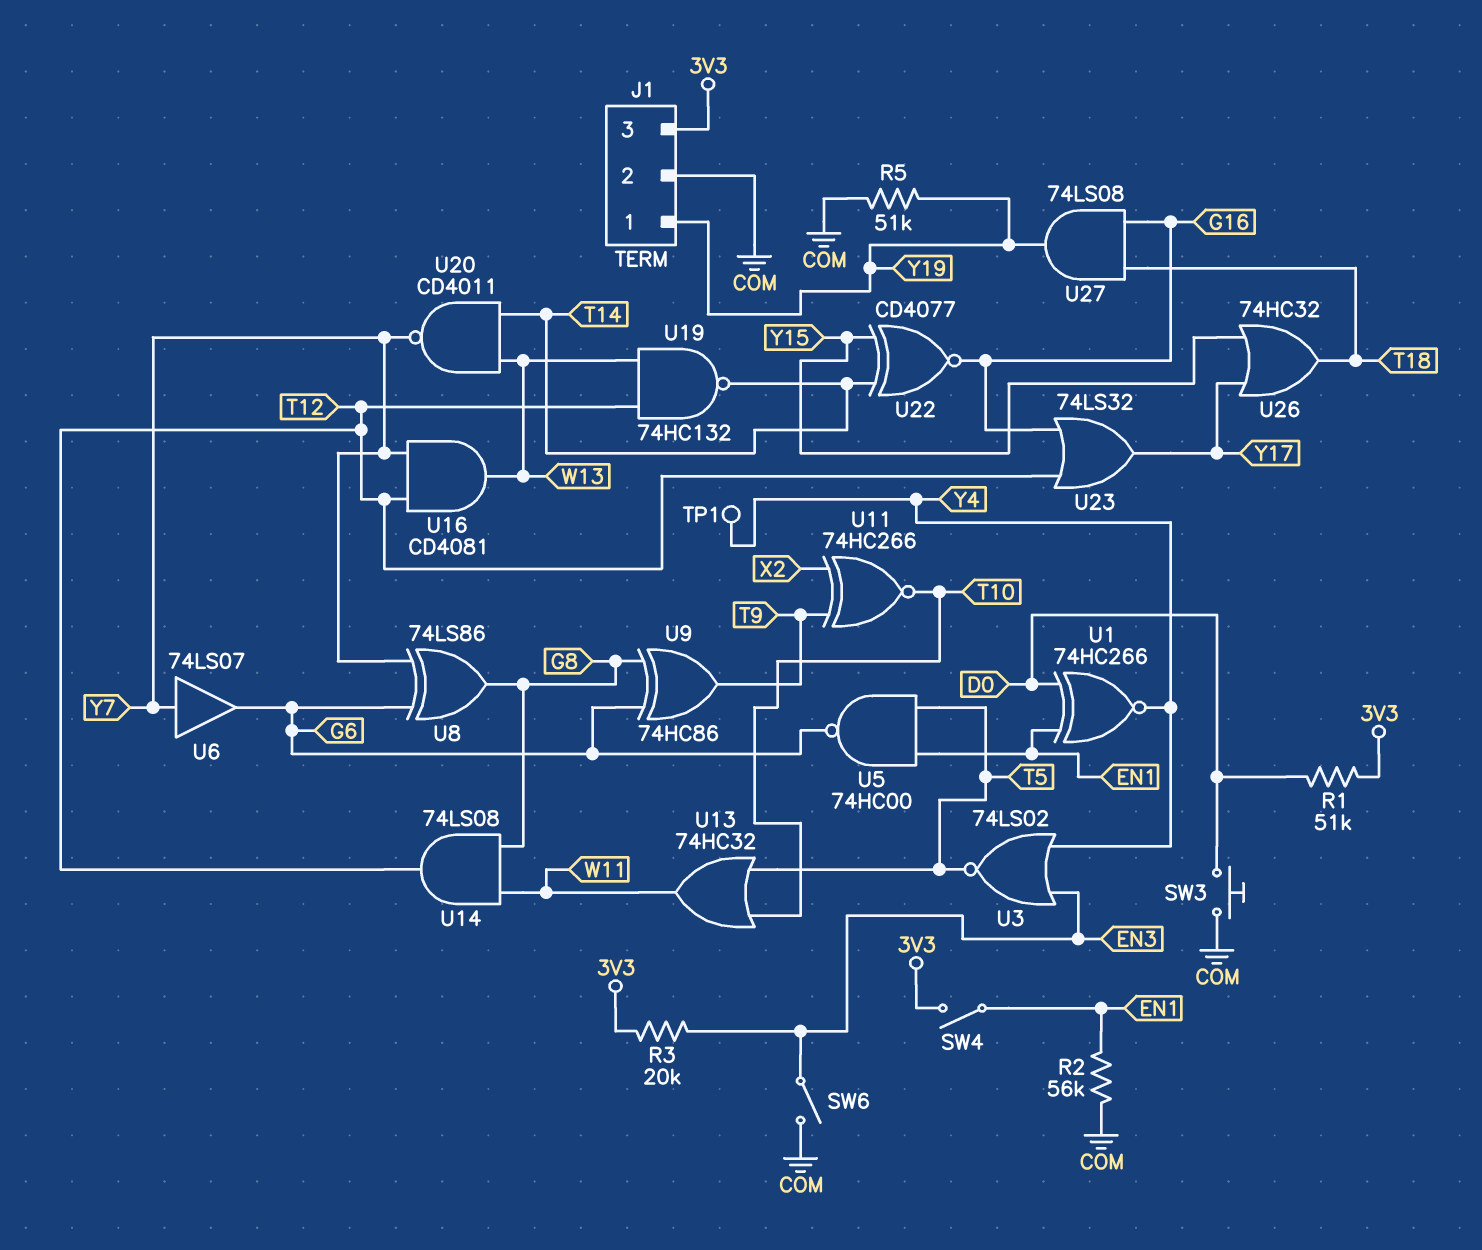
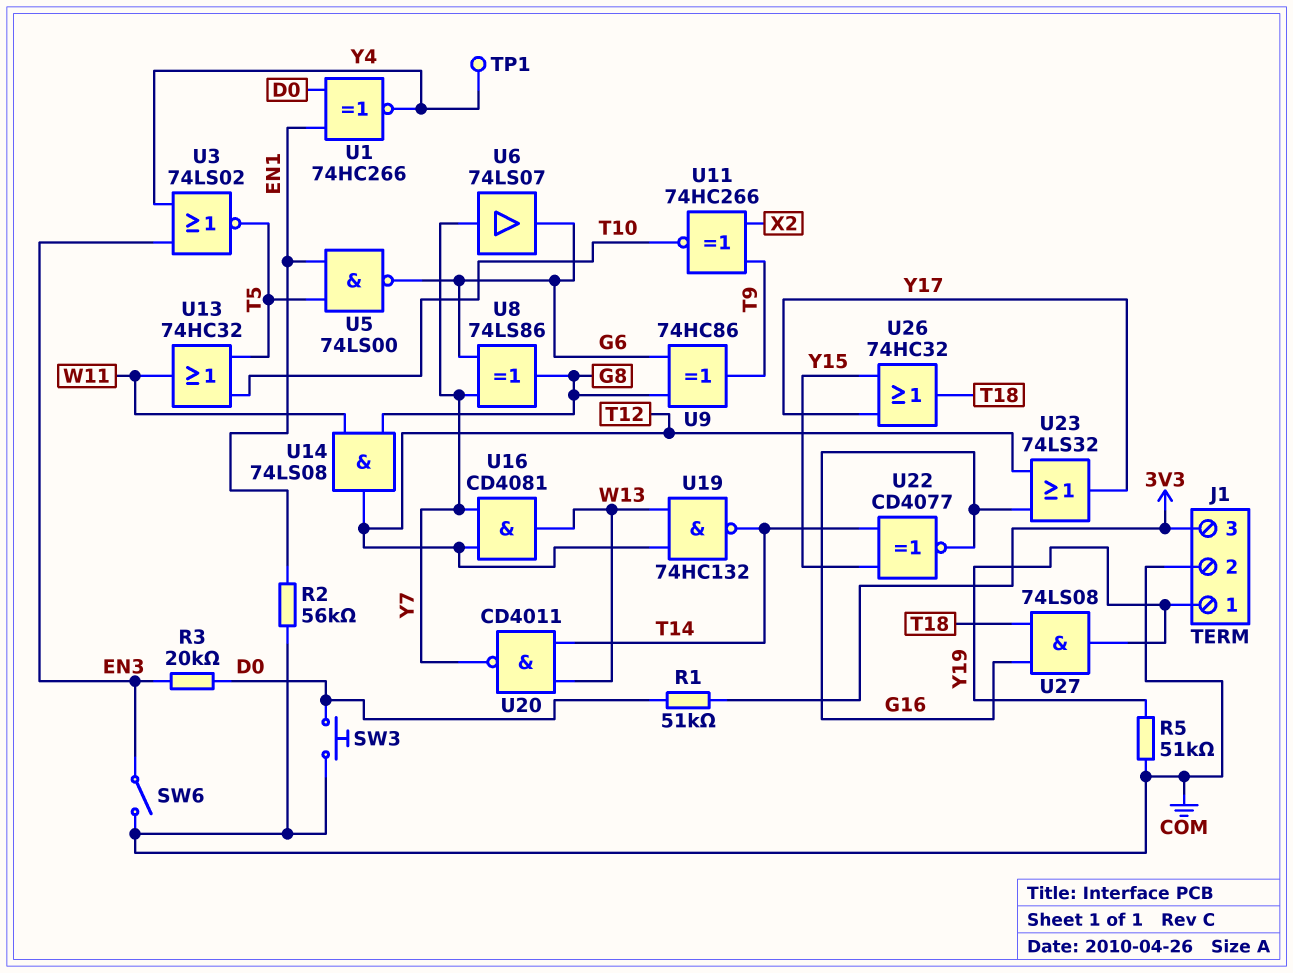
R3: 20k (3V3, EN3) -> 20k (D0, EN3)
SW4: switch (3V3, EN1) -> none
U5: NAND 74HC00 (in EN1, in T5, out G6) -> NAND 74LS00 (in EN1, in T5, out G6)

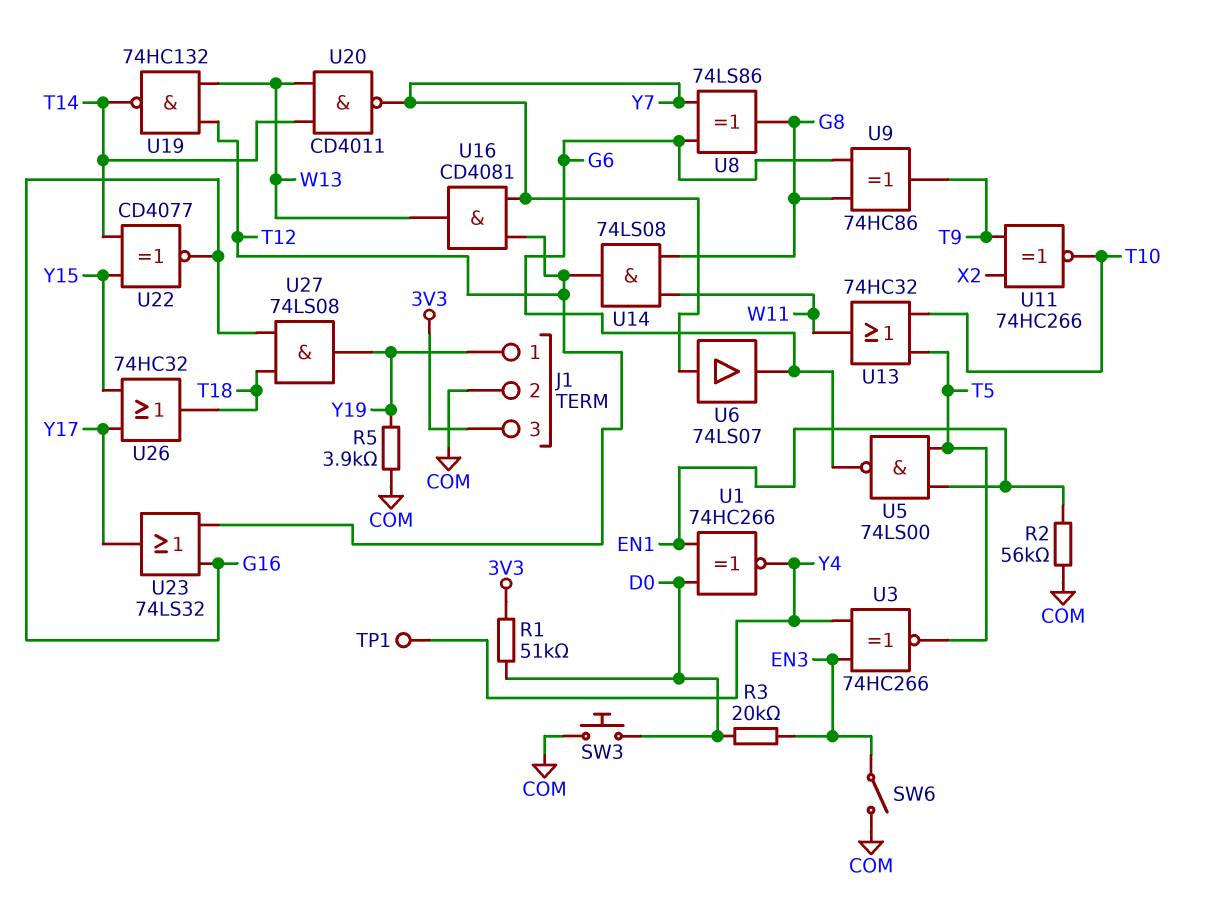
R5: 51k (COM, Y19) -> 3.9k (COM, Y19)
U3: NOR 74LS02 (in EN3, in Y4, out T5) -> XNOR 74HC266 (in EN3, in Y4, out T5)

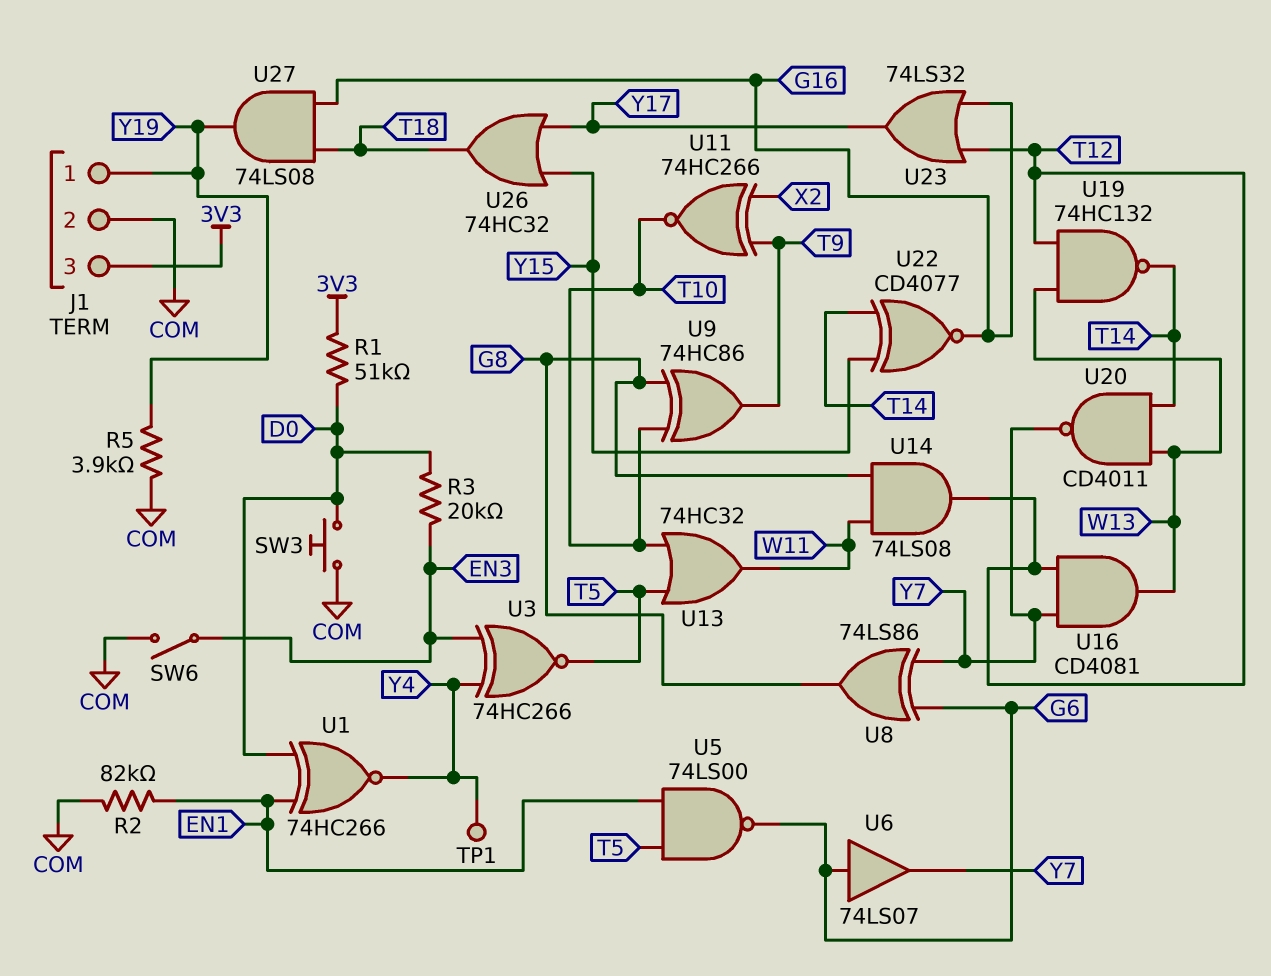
R2: 56k (COM, EN1) -> 82k (COM, EN1)
U6: buffer 74LS07 (in Y7, out G6) -> buffer 74LS07 (in G6, out Y7)
U9: XOR 74HC86 (in G6, in G8, out T9) -> XOR 74HC86 (in G8, in T10, out T9)

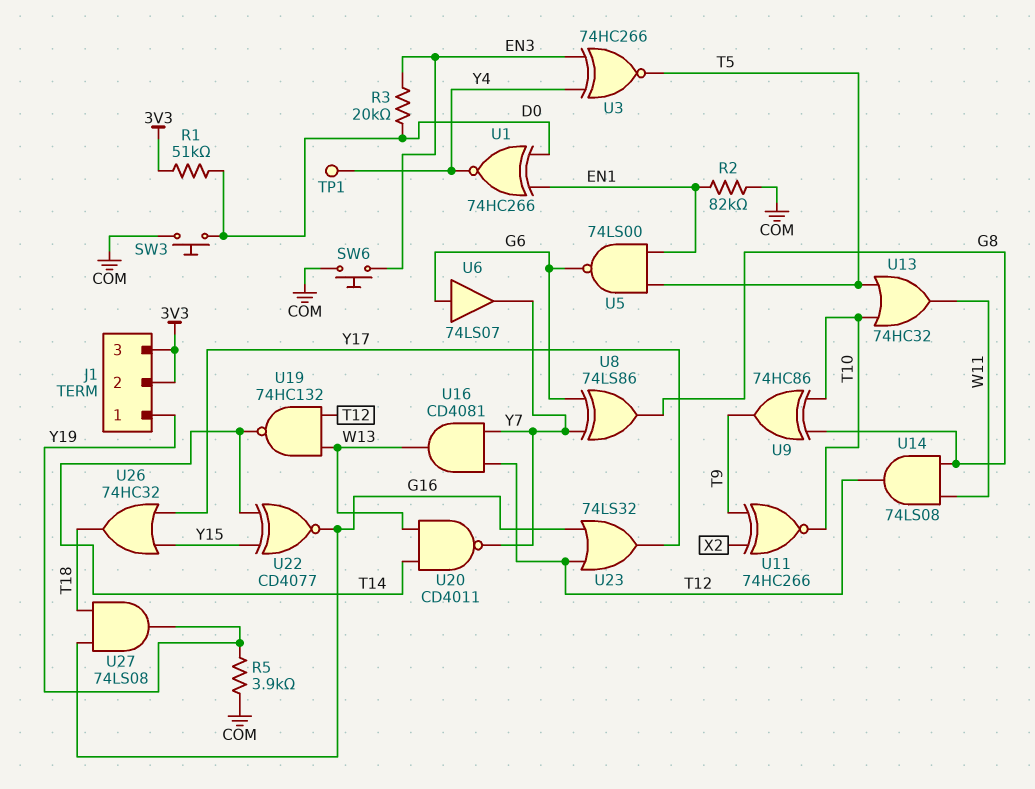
J1 pin 2: COM -> 3V3
SW6: switch (COM, EN3) -> button (COM, EN3)

